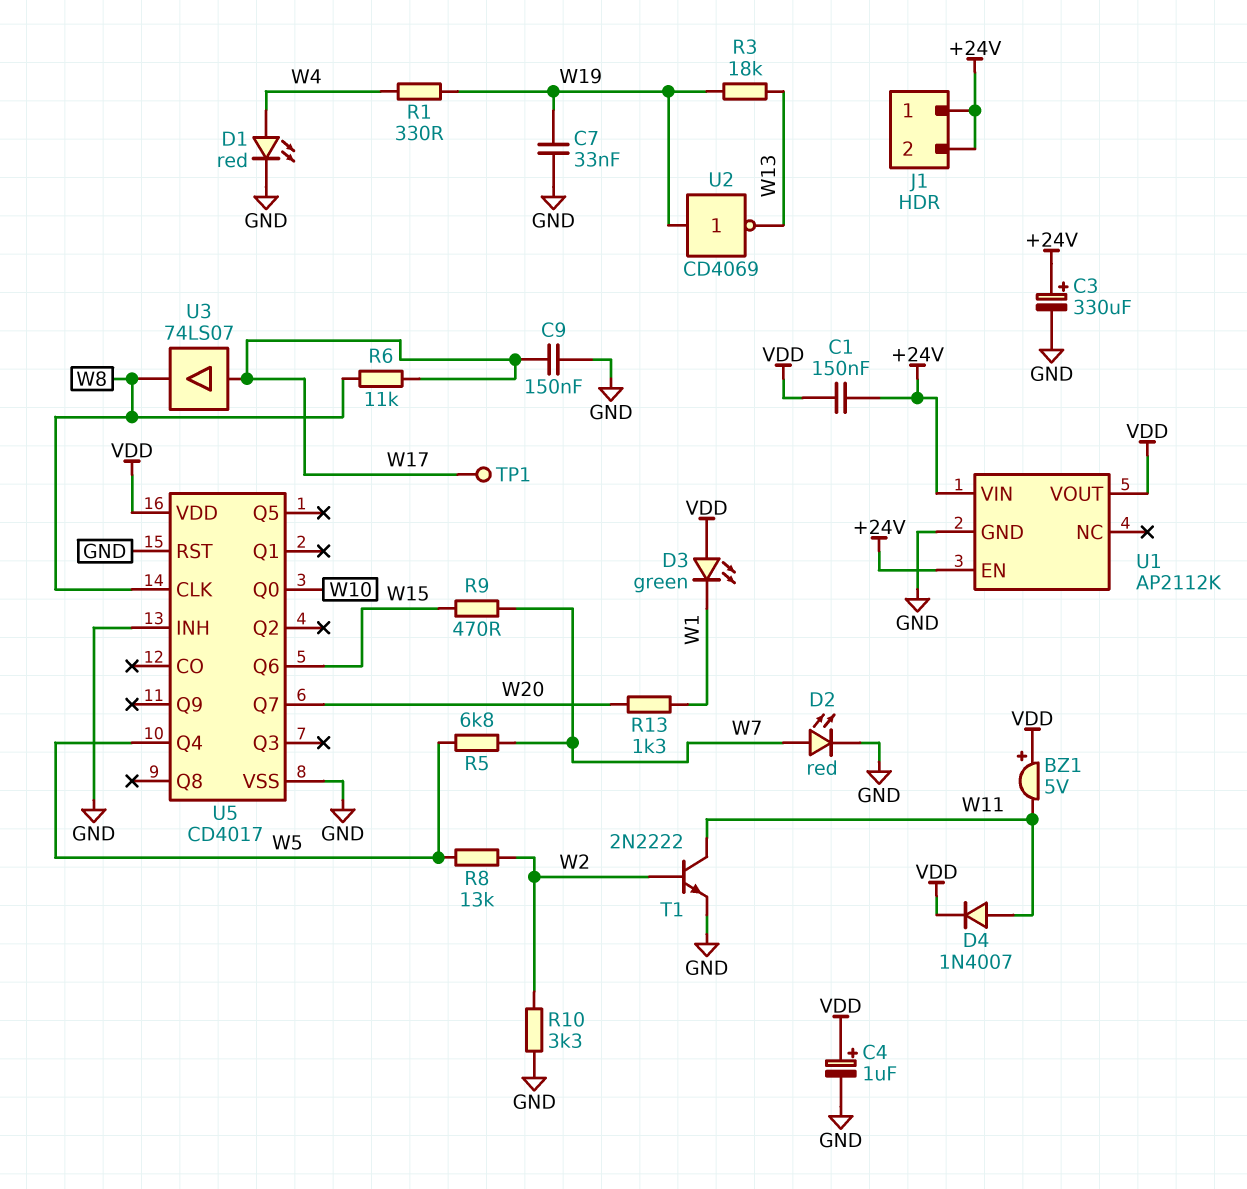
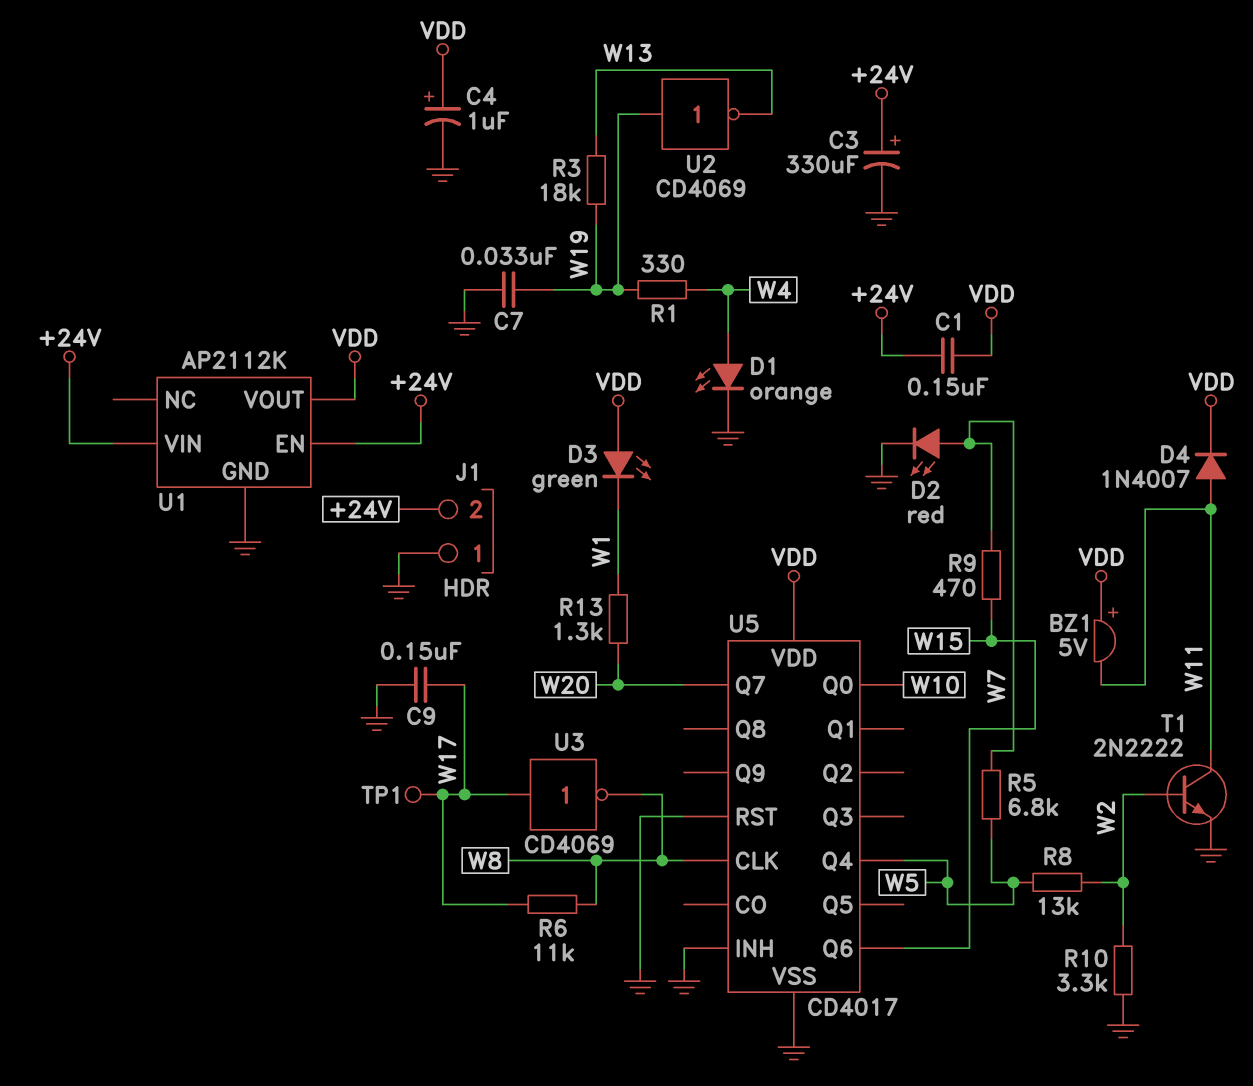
D1: LED red (A W4, K GND) -> LED orange (A W4, K GND)
J1 pin 1: +24V -> GND
U3: buffer 74LS07 (in W17, out W8) -> NOT CD4069 (in W17, out W8)

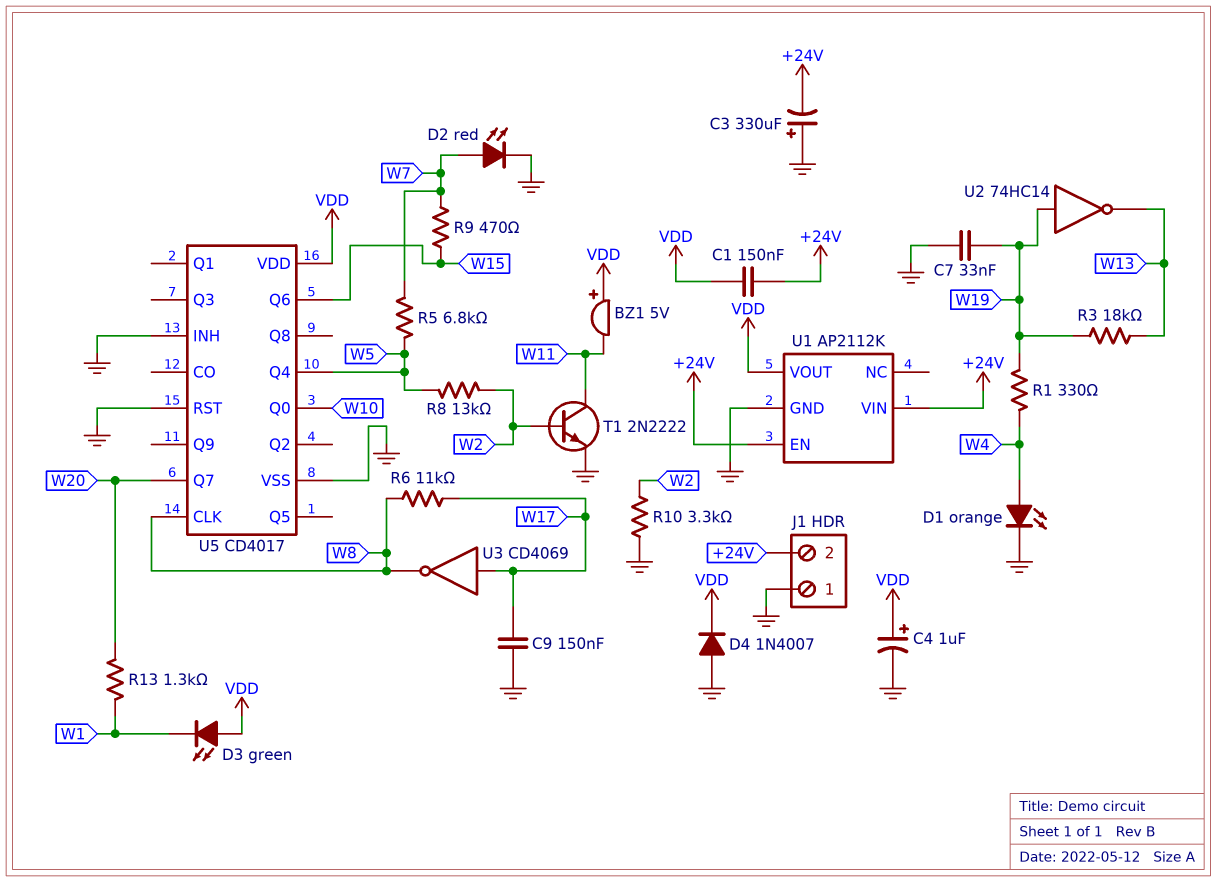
C3: 330uF (plus +24V, minus GND) -> 330uF (plus GND, minus +24V)
D4: diode 1N4007 (A W11, K VDD) -> diode 1N4007 (A GND, K VDD)
TP1: test point (W17) -> none
U2: NOT CD4069 (in W19, out W13) -> NOT 74HC14 (in W19, out W13)

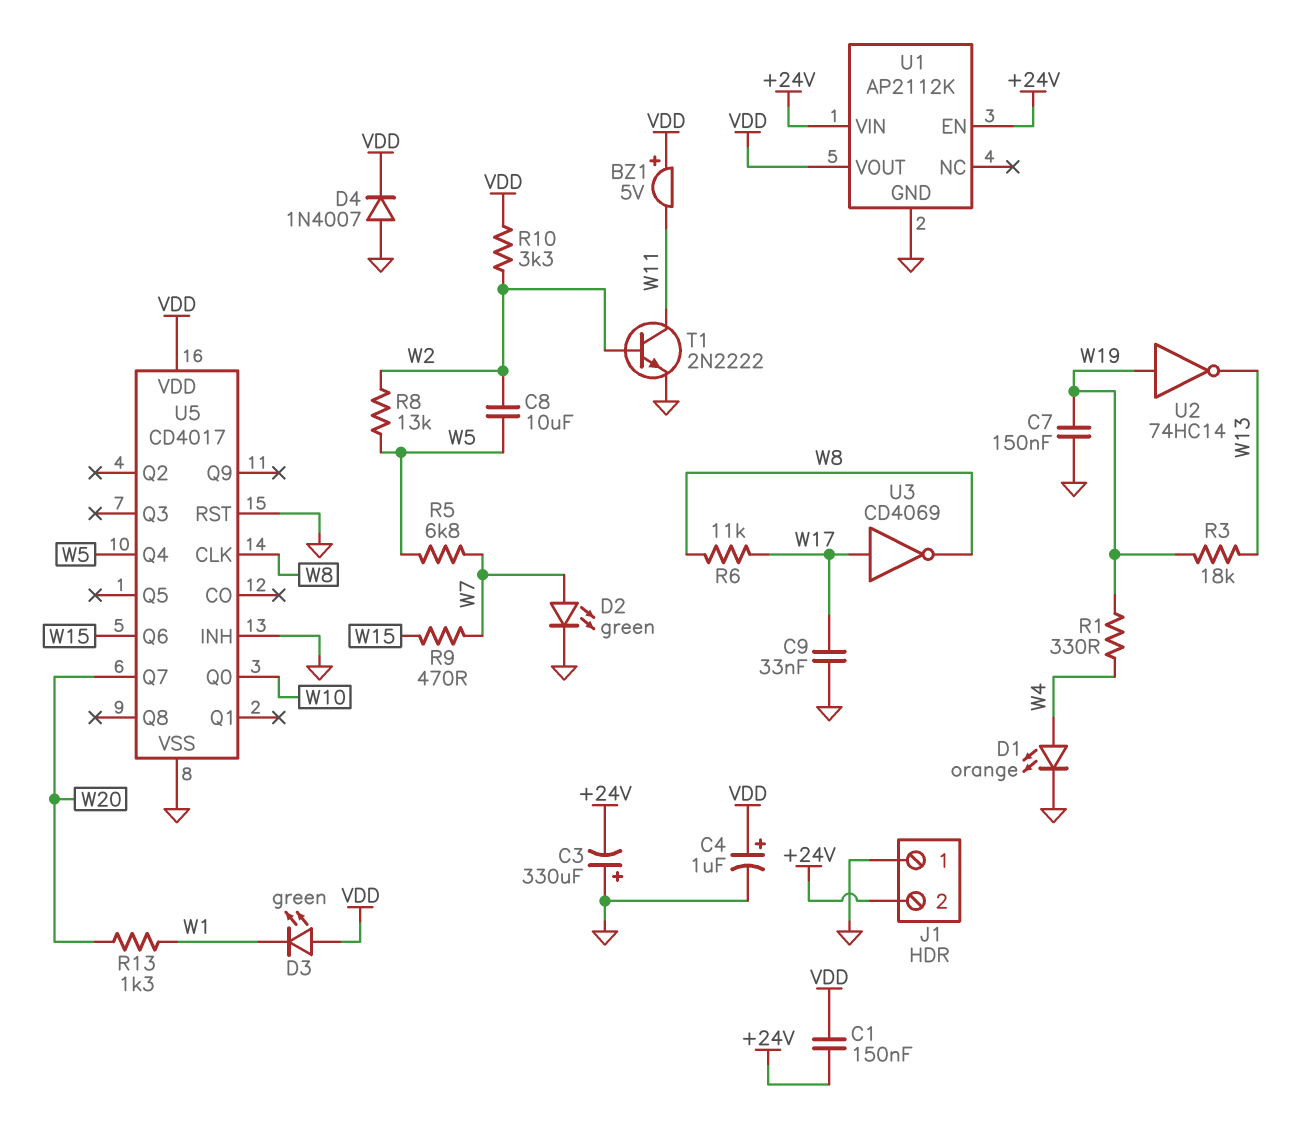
C7: 33nF (GND, W19) -> 150nF (GND, W19)
C8: none -> 10uF (W2, W5)
C9: 150nF (GND, W17) -> 33nF (GND, W17)
D2: LED red (A W7, K GND) -> LED green (A W7, K GND)
R10: 3.3k (GND, W2) -> 3.3k (VDD, W2)

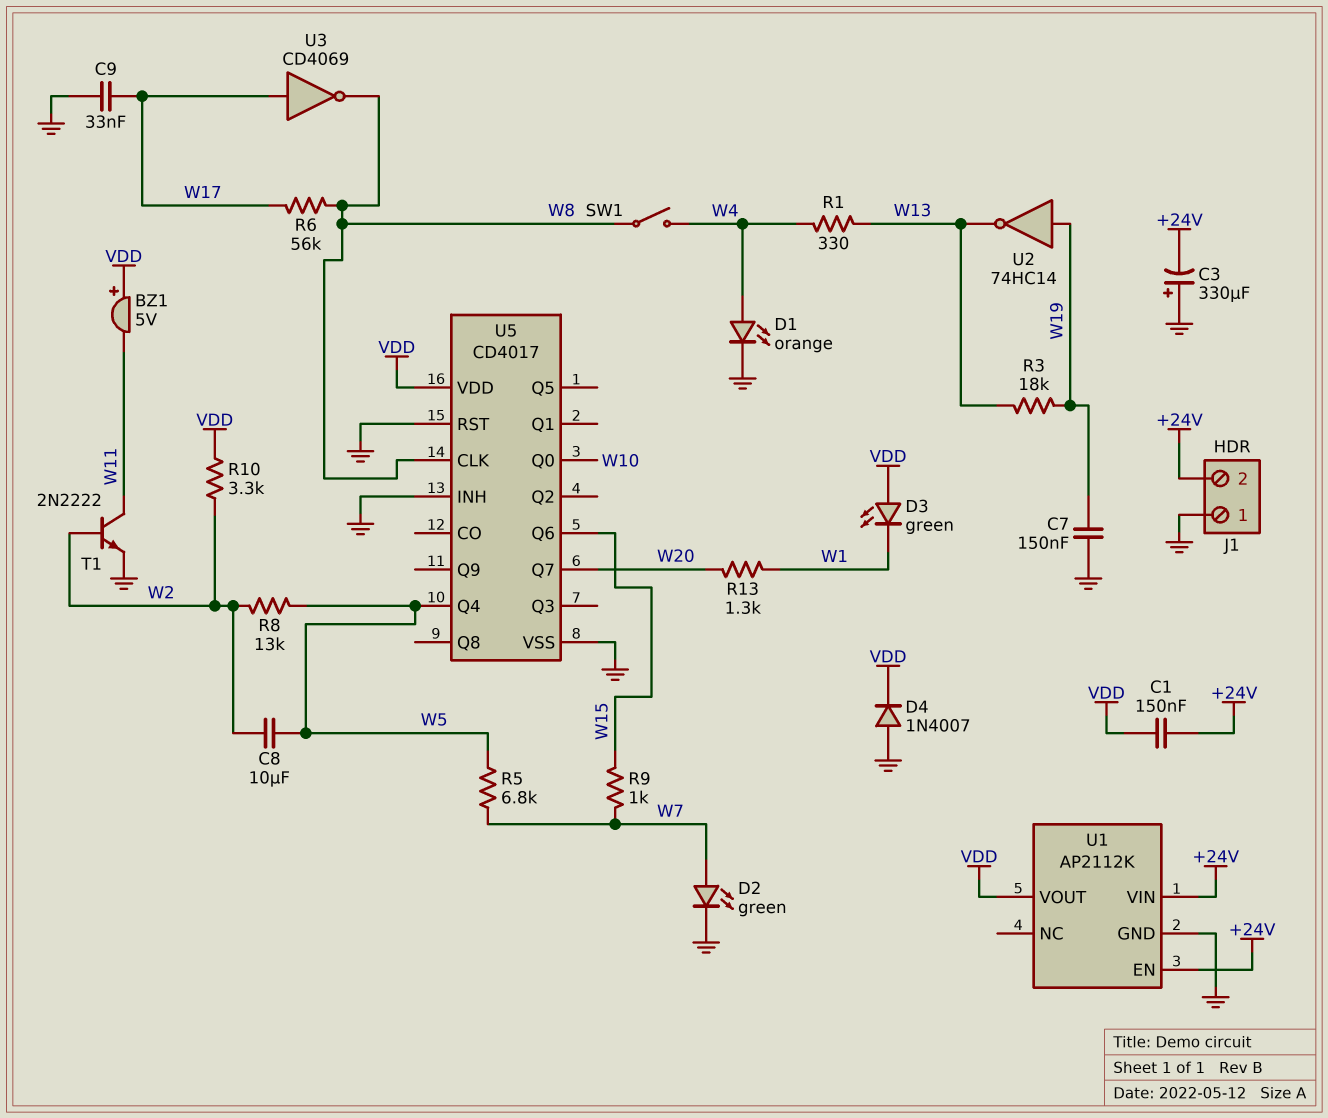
C4: 1uF (plus VDD, minus GND) -> none
R1: 330 (W4, W19) -> 330 (W4, W13)
R6: 11k (W8, W17) -> 56k (W8, W17)
R9: 470 (W7, W15) -> 1k (W7, W15)
SW1: none -> switch (W4, W8)

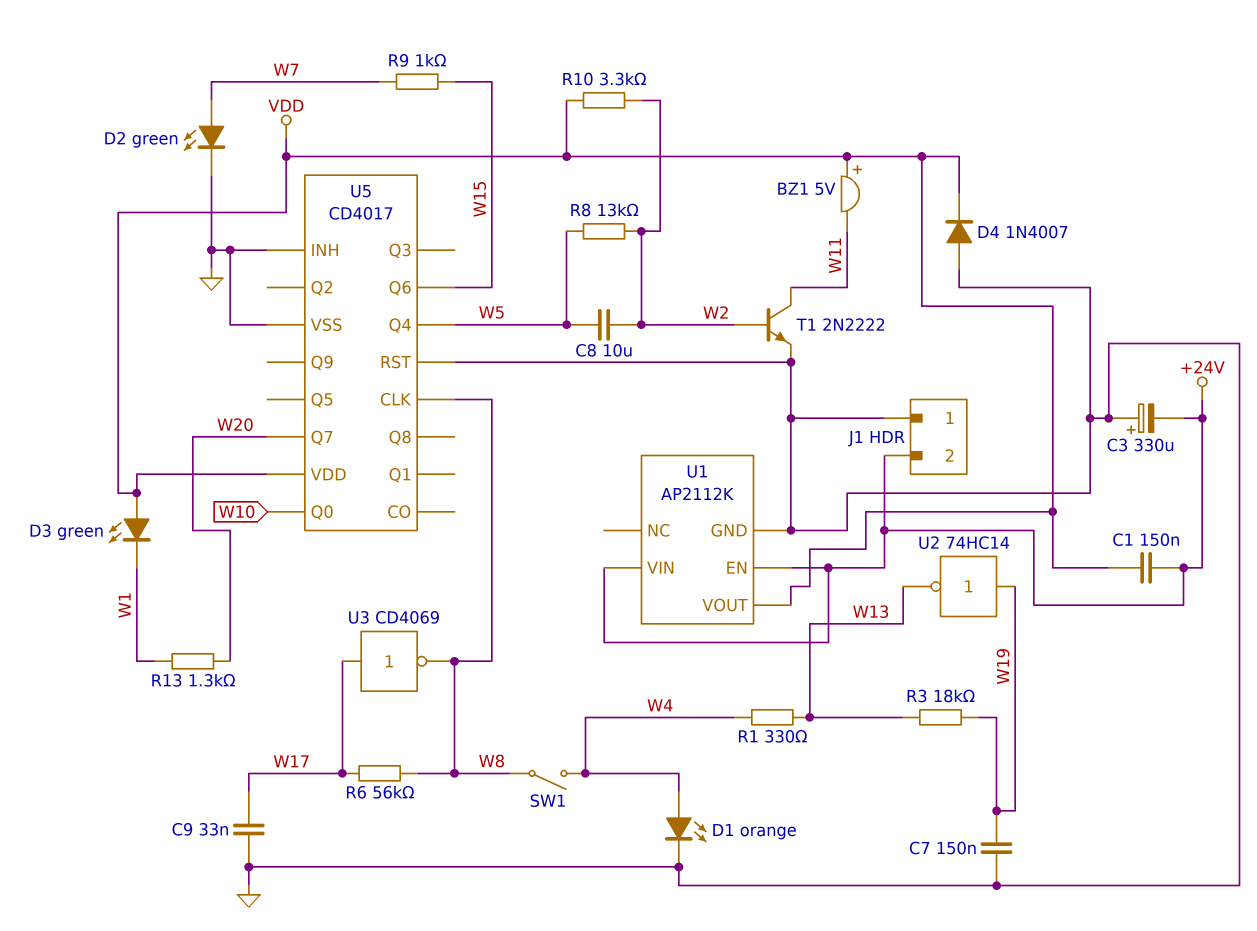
R5: 6.8k (W5, W7) -> none

